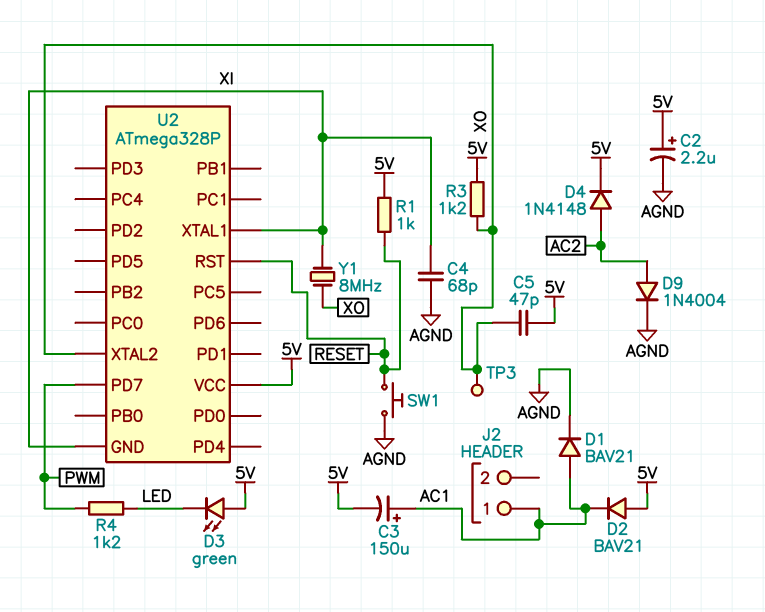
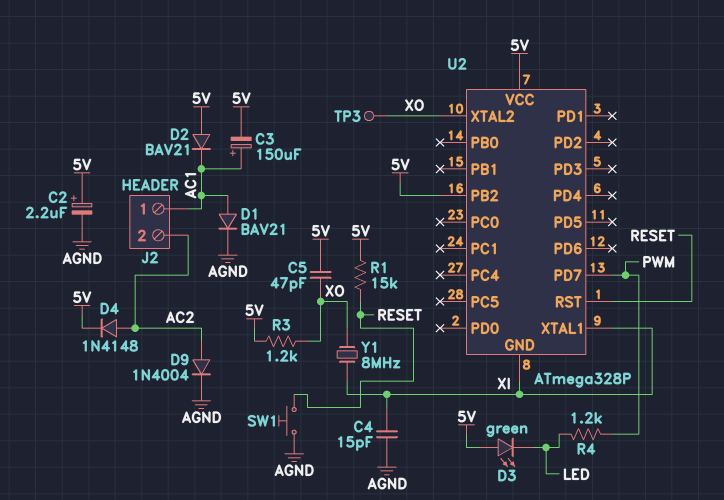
C4: 68pF (AGND, XI) -> 15pF (AGND, XI)
J2 pin 2: none -> AC2
R1: 1k (5V, RESET) -> 15k (5V, RESET)
U2 pin PB2: none -> 5V

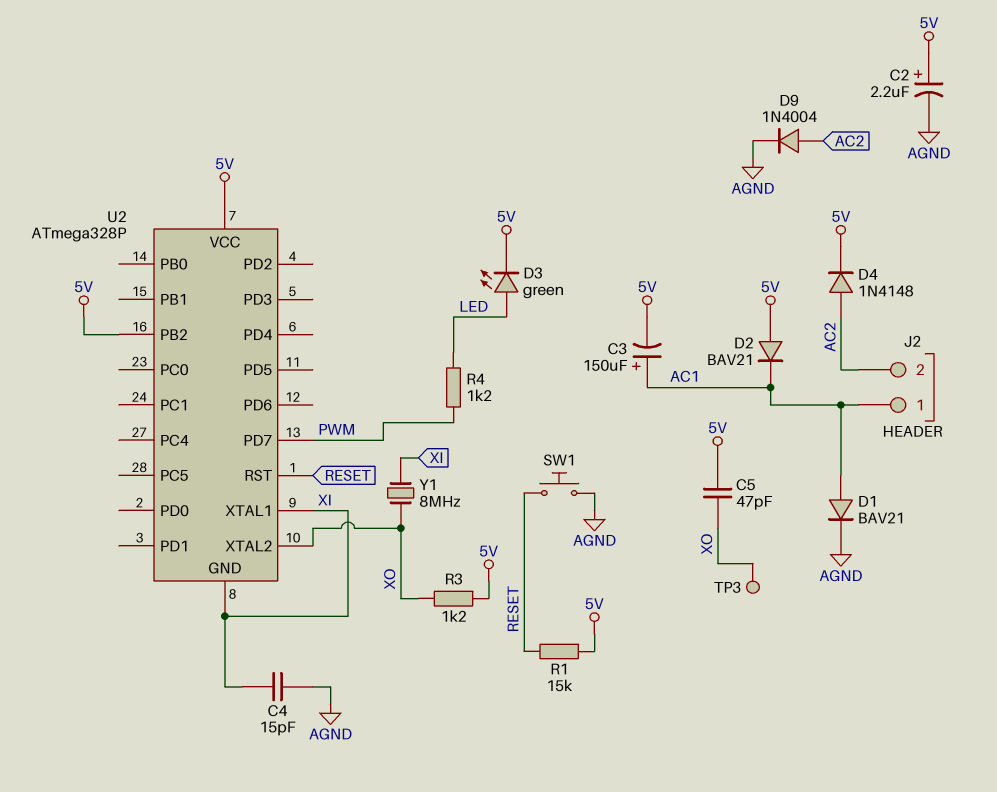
D3: LED green (A 5V, K LED) -> LED green (A LED, K 5V)

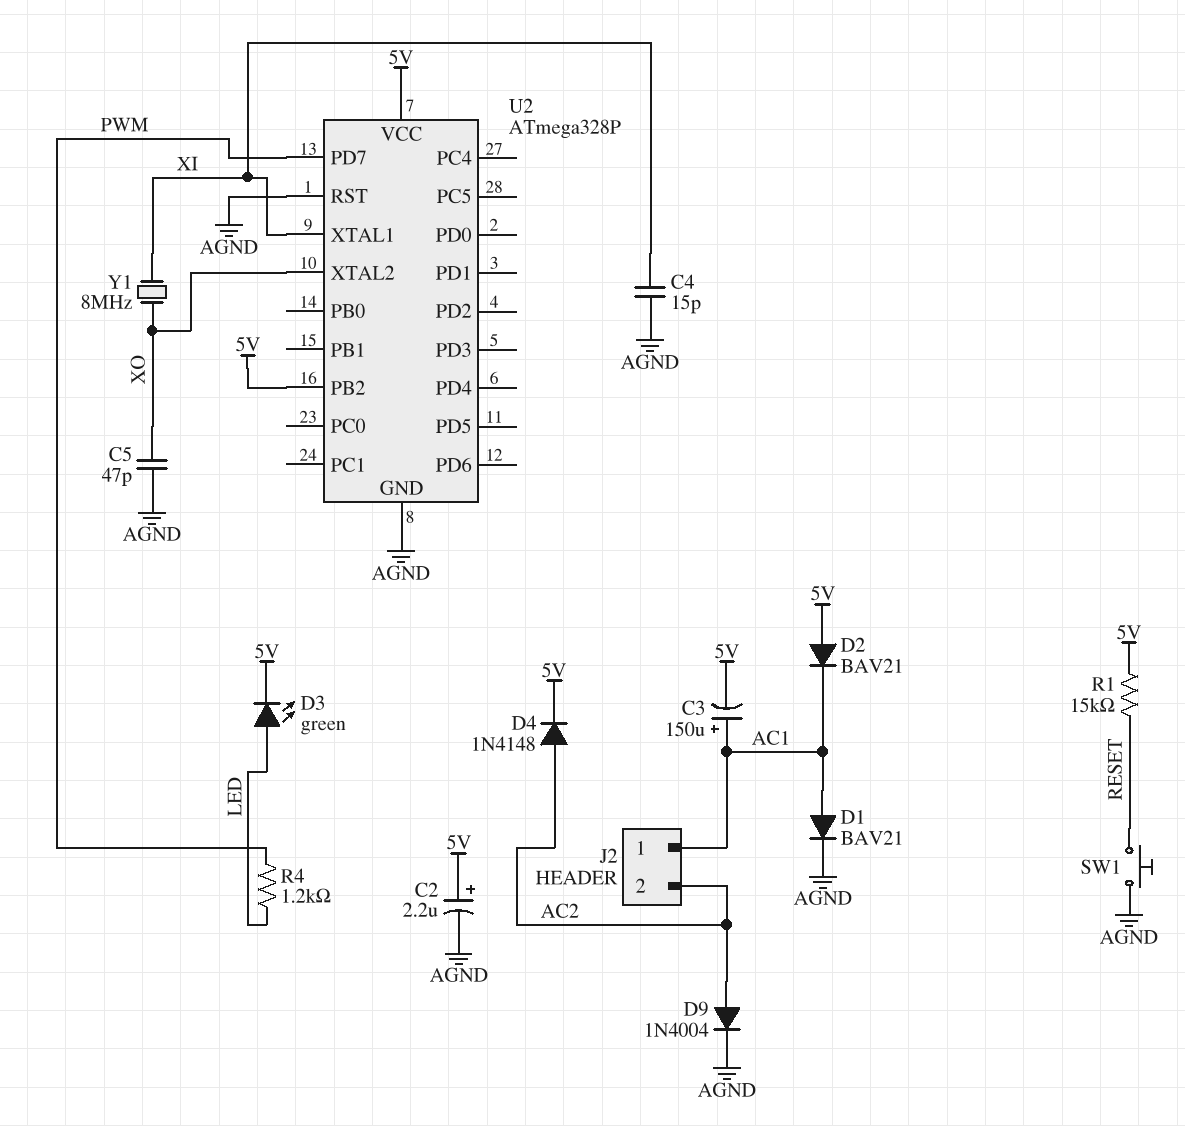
C5: 47pF (5V, XO) -> 47pF (AGND, XO)
R3: 1.2k (5V, XO) -> none
TP3: test point (XO) -> none
U2 pin GND: XI -> AGND
U2 pin RST: RESET -> AGND

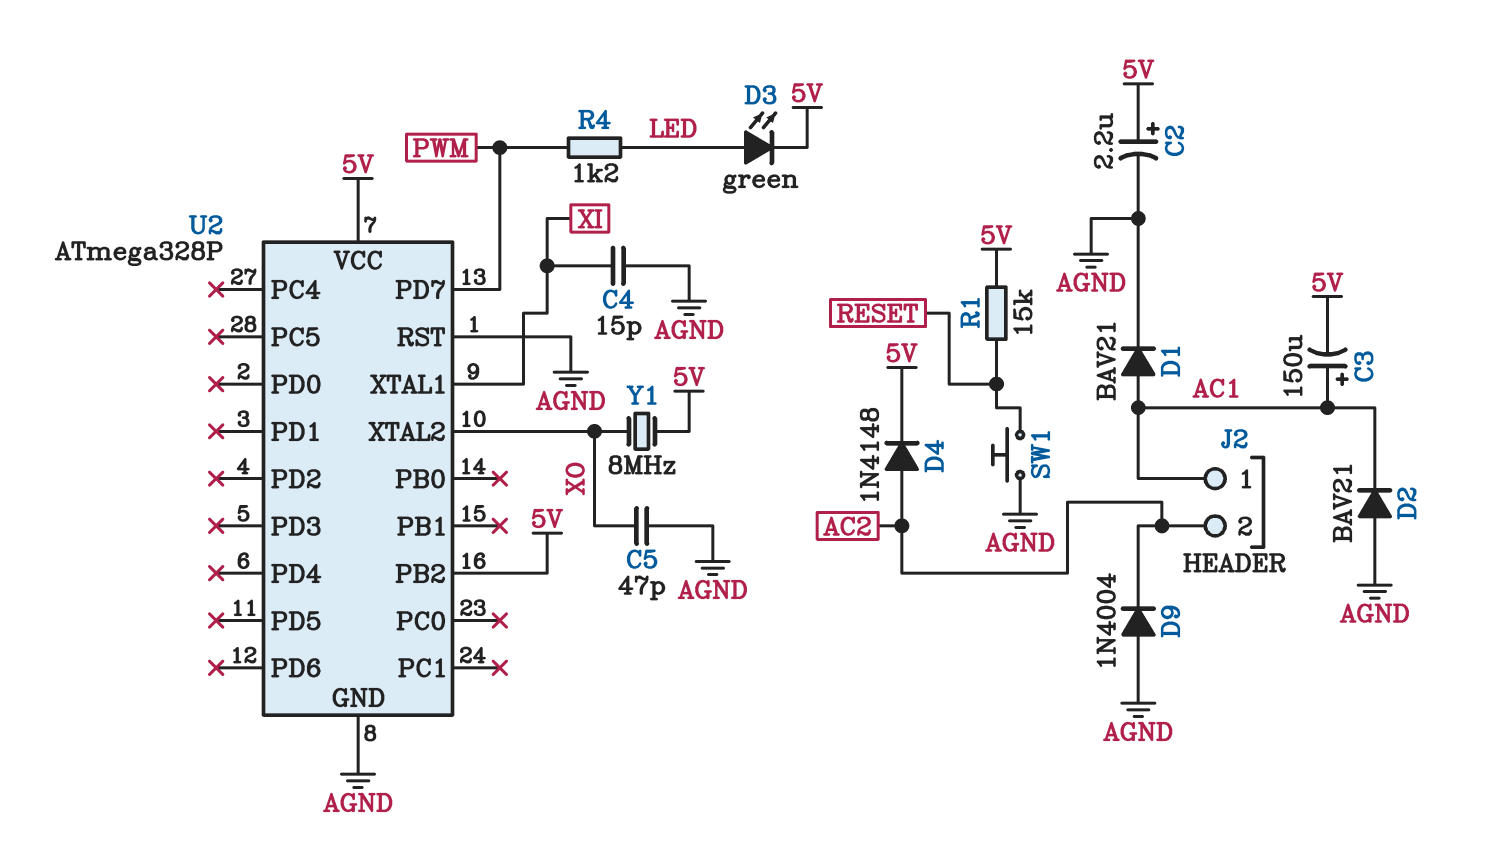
D2: diode BAV21 (A 5V, K AC1) -> diode BAV21 (A AGND, K AC1)
D9: diode 1N4004 (A AC2, K AGND) -> diode 1N4004 (A AGND, K AC2)
Y1: 8MHz (XI, XO) -> 8MHz (5V, XO)

